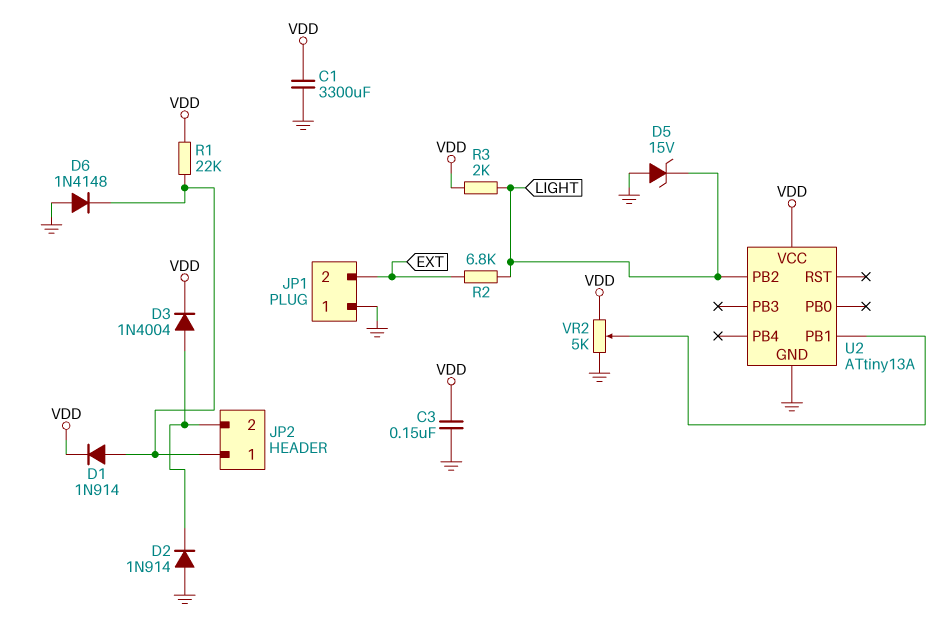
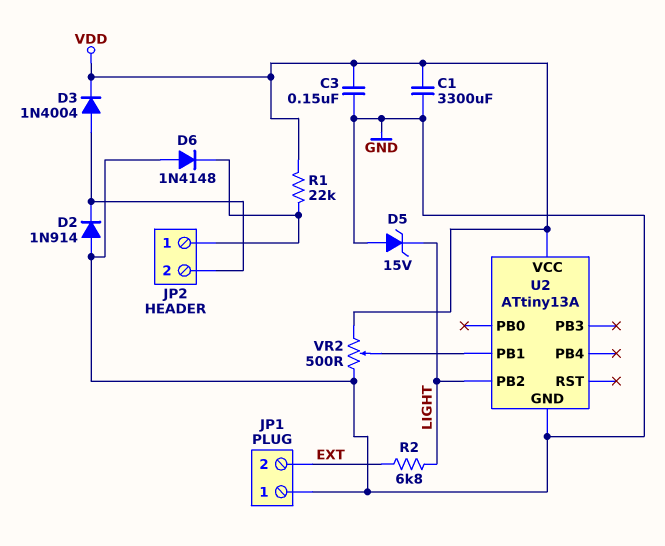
D1: diode 1N914 (A JP2/1, K VDD) -> none
R3: 2k (LIGHT, VDD) -> none
VR2: 5k (GND, VDD, wiper U2/PB1) -> 500 (GND, VDD, wiper U2/PB1)

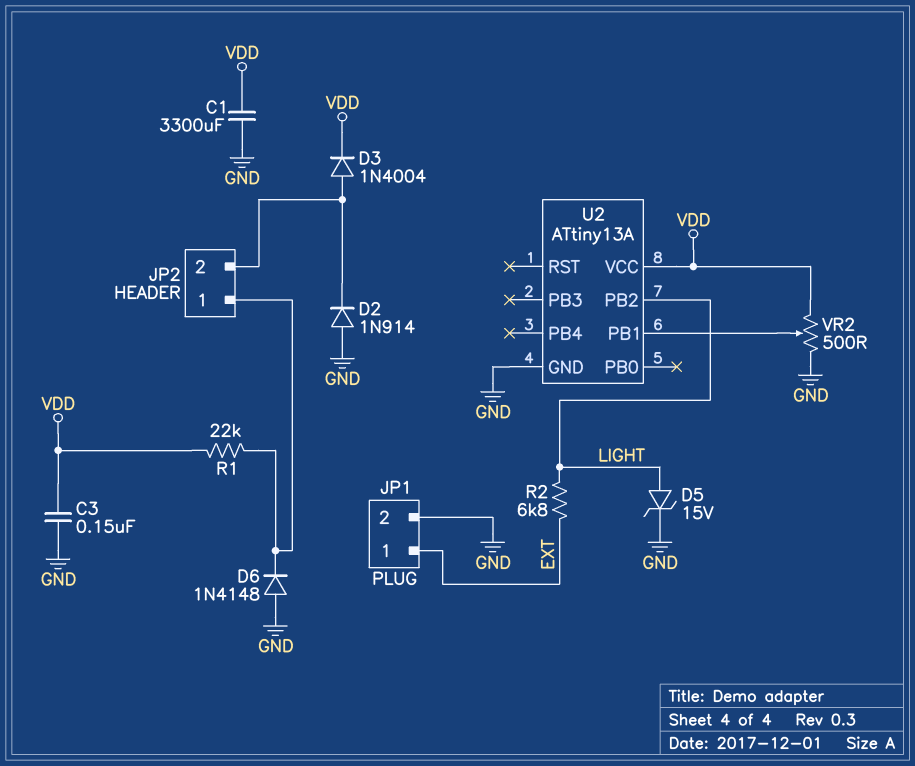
D5: zener 15V (A GND, K LIGHT) -> zener 15V (A LIGHT, K GND)
JP1 pin 1: GND -> EXT
JP1 pin 2: EXT -> GND

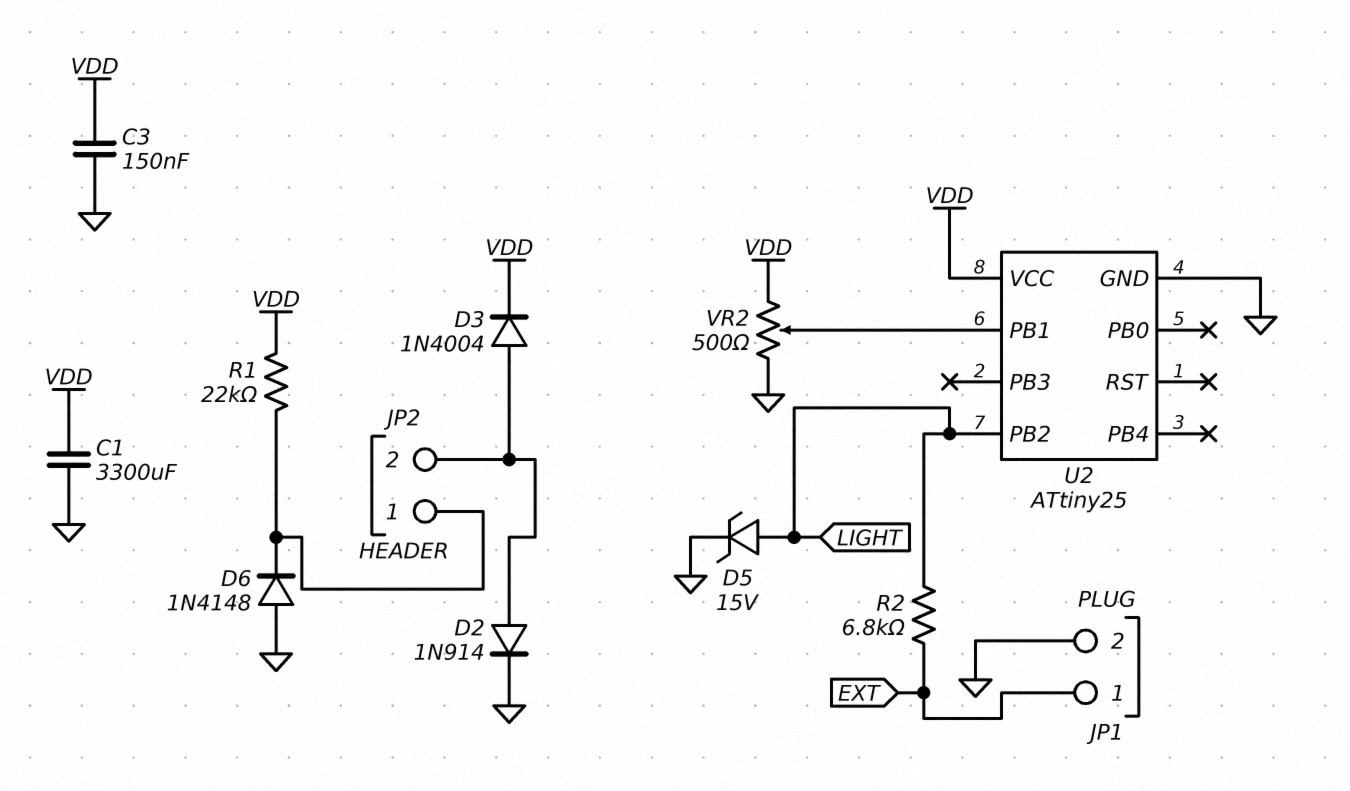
D2: diode 1N914 (A GND, K JP2/2) -> diode 1N914 (A JP2/2, K GND)
U2: ATtiny13A -> ATtiny25

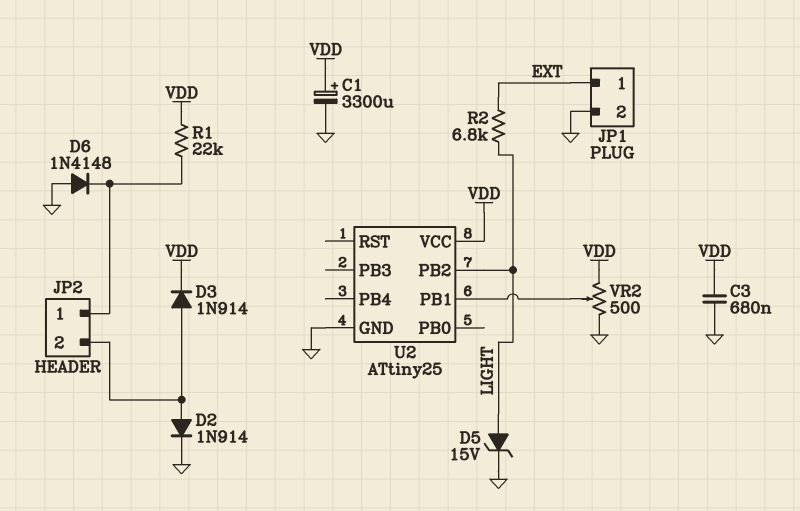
C1: 3300uF (GND, VDD) -> 3300uF (plus VDD, minus GND)
C3: 150nF (GND, VDD) -> 680nF (GND, VDD)
D3: diode 1N4004 (A JP2/2, K VDD) -> diode 1N914 (A JP2/2, K VDD)

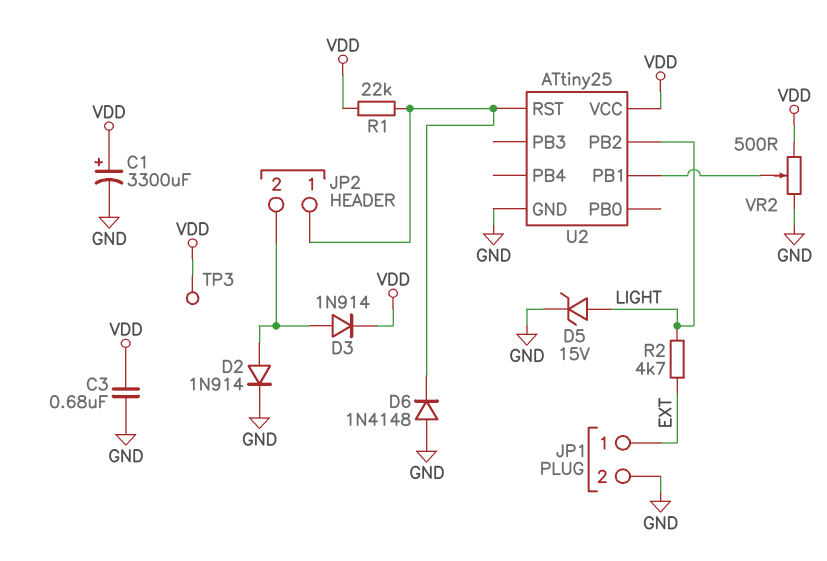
R2: 6.8k (EXT, LIGHT) -> 4.7k (EXT, LIGHT)
TP3: none -> test point (VDD)
U2 pin RST: none -> JP2/1

